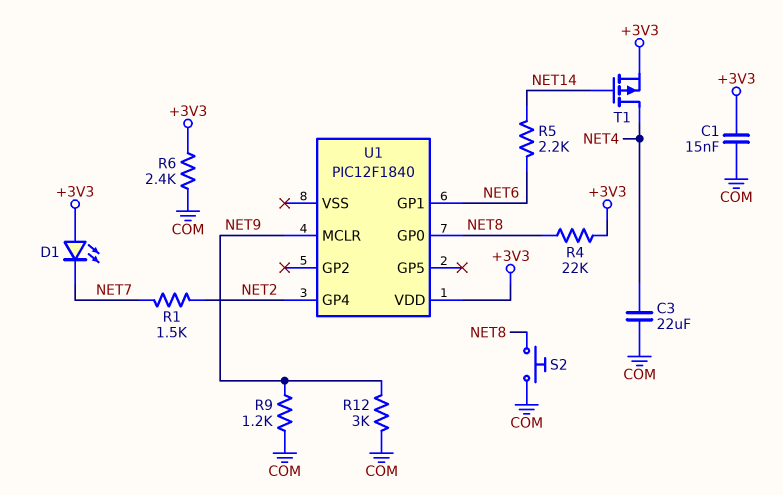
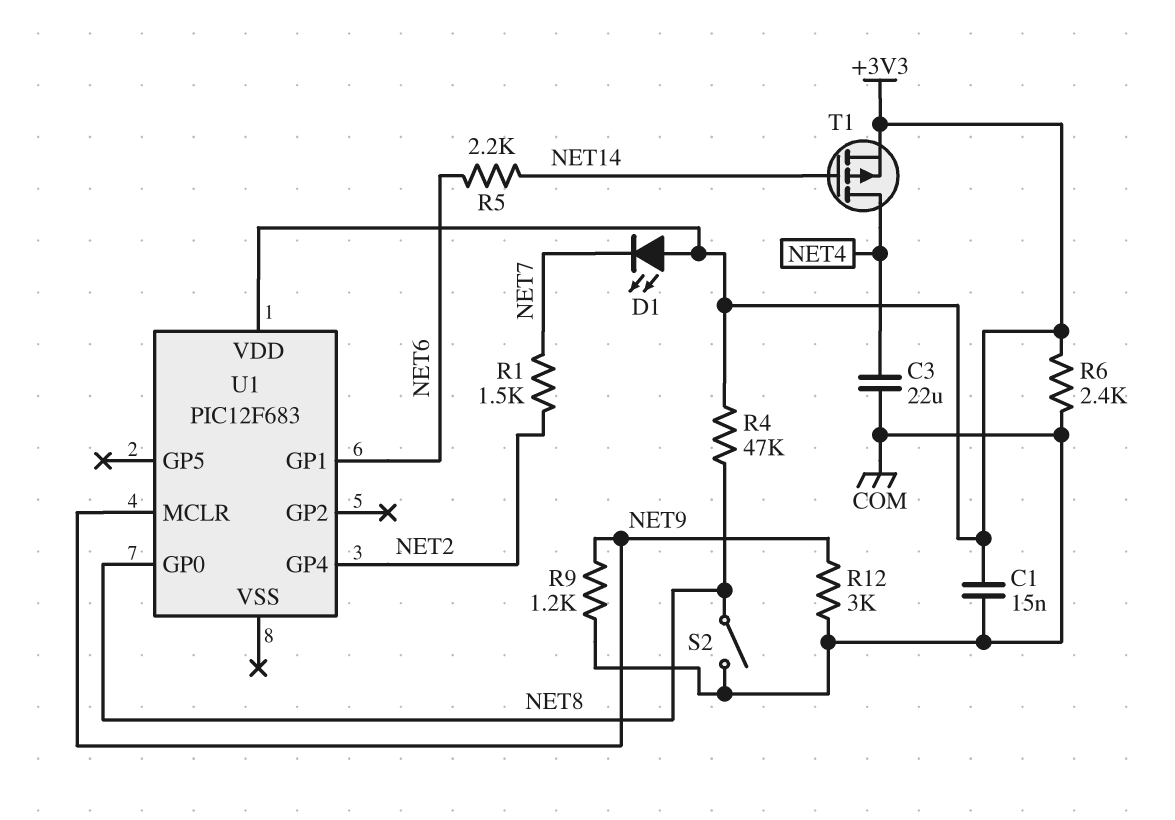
R4: 22k (+3V3, NET8) -> 47k (+3V3, NET8)
S2: button (COM, NET8) -> switch (COM, NET8)
U1: PIC12F1840 -> PIC12F683

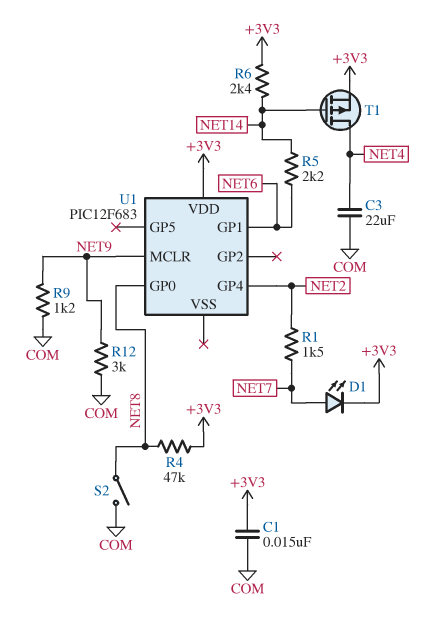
D1: LED (A +3V3, K NET7) -> LED (A NET7, K +3V3)
R6: 2.4k (+3V3, COM) -> 2.4k (+3V3, NET14)

